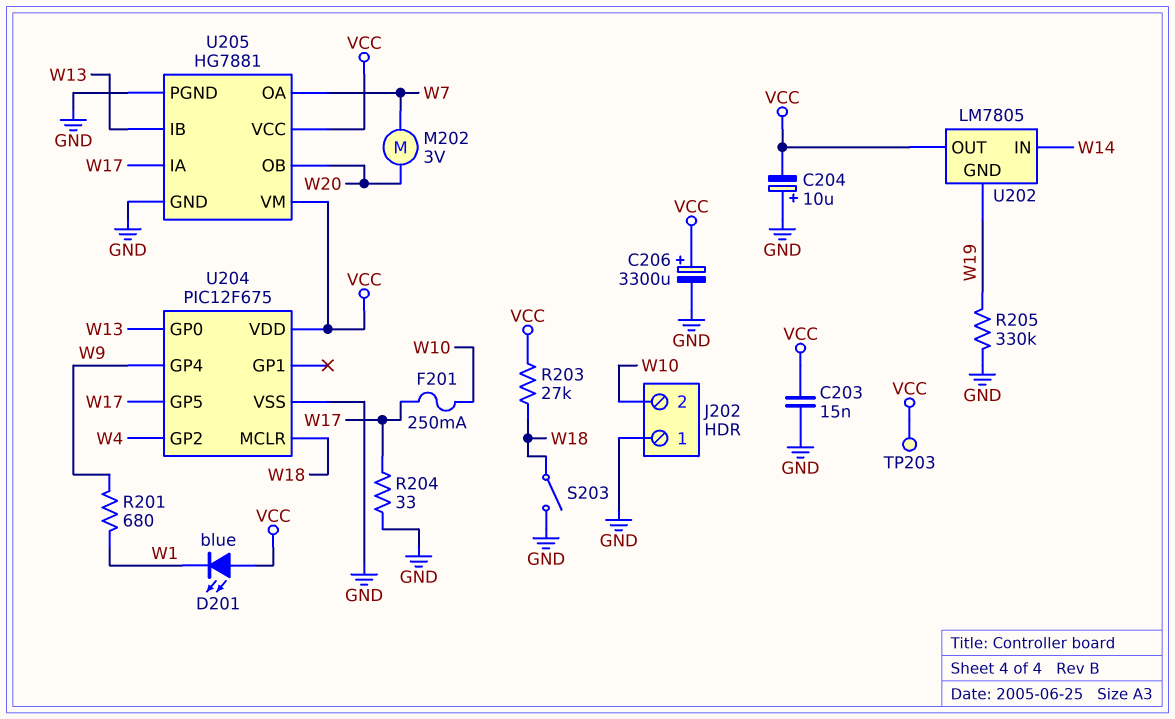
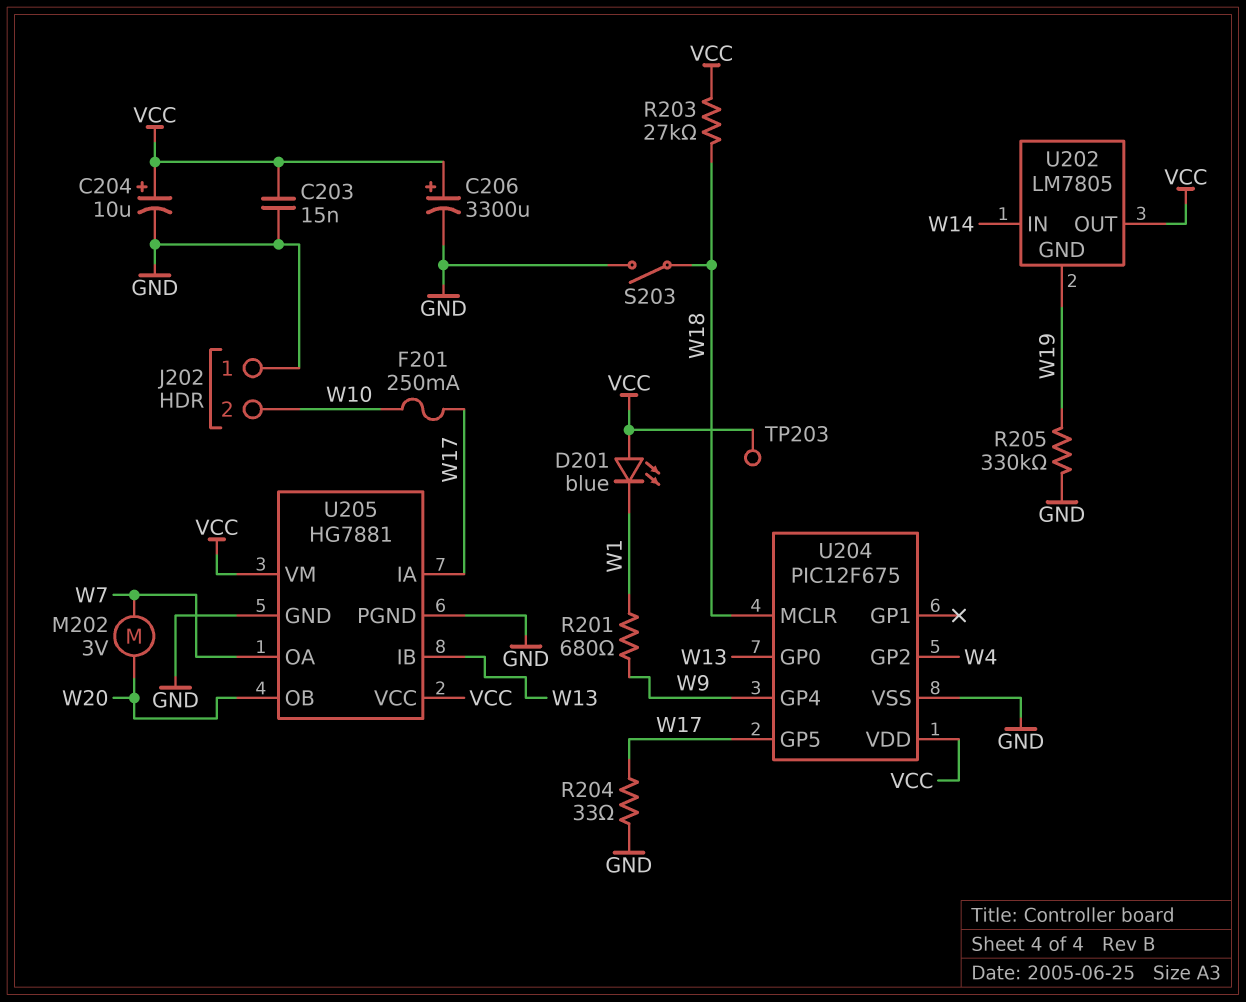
C204: 10uF (plus GND, minus VCC) -> 10uF (plus VCC, minus GND)

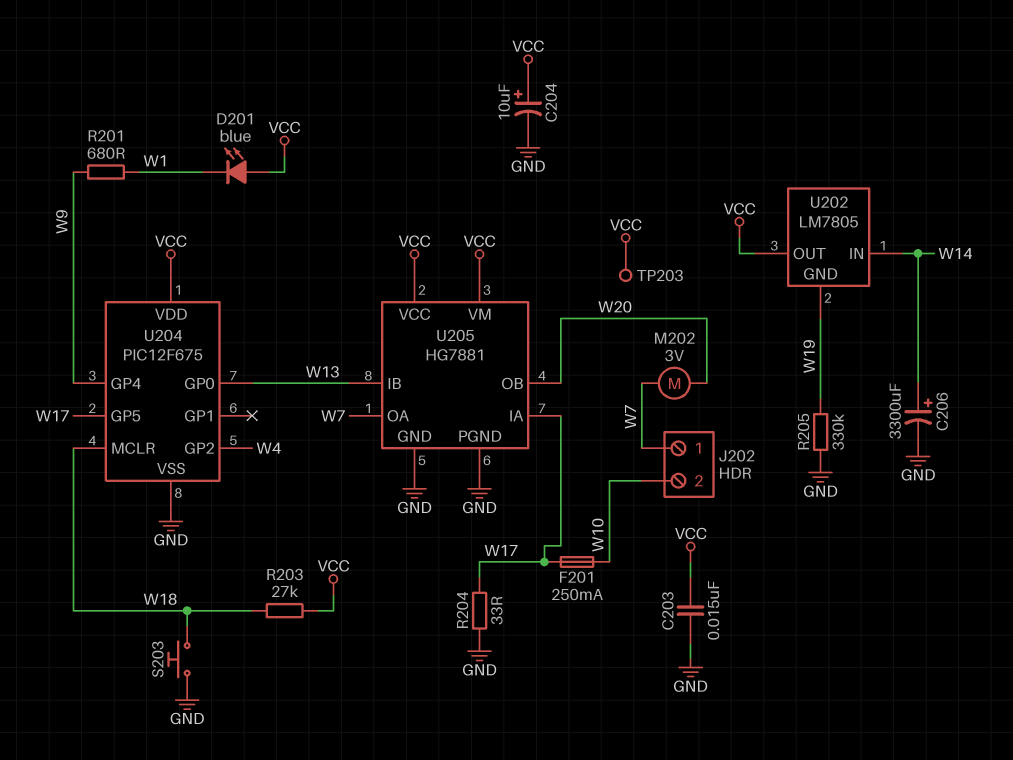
C206: 3300uF (plus VCC, minus GND) -> 3300uF (plus W14, minus GND)
J202 pin 1: GND -> W7
S203: switch (GND, W18) -> button (GND, W18)

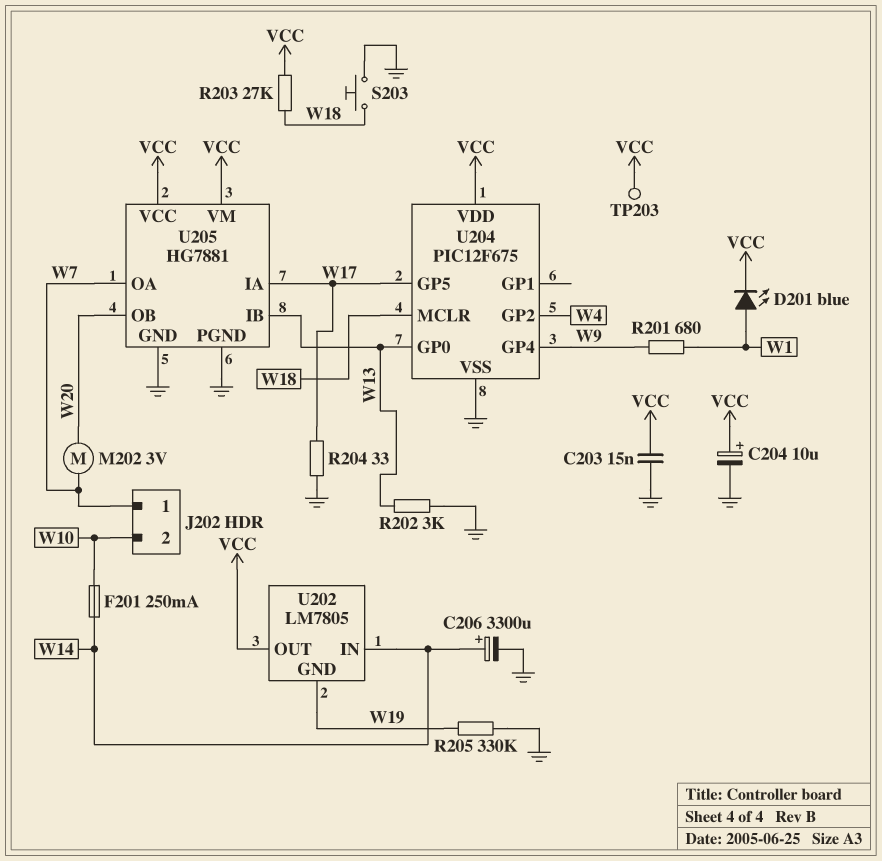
D201: LED blue (A VCC, K W1) -> LED blue (A W1, K VCC)
F201: 250mA (W10, W17) -> 250mA (W10, W14)
R202: none -> 3k (GND, W13)

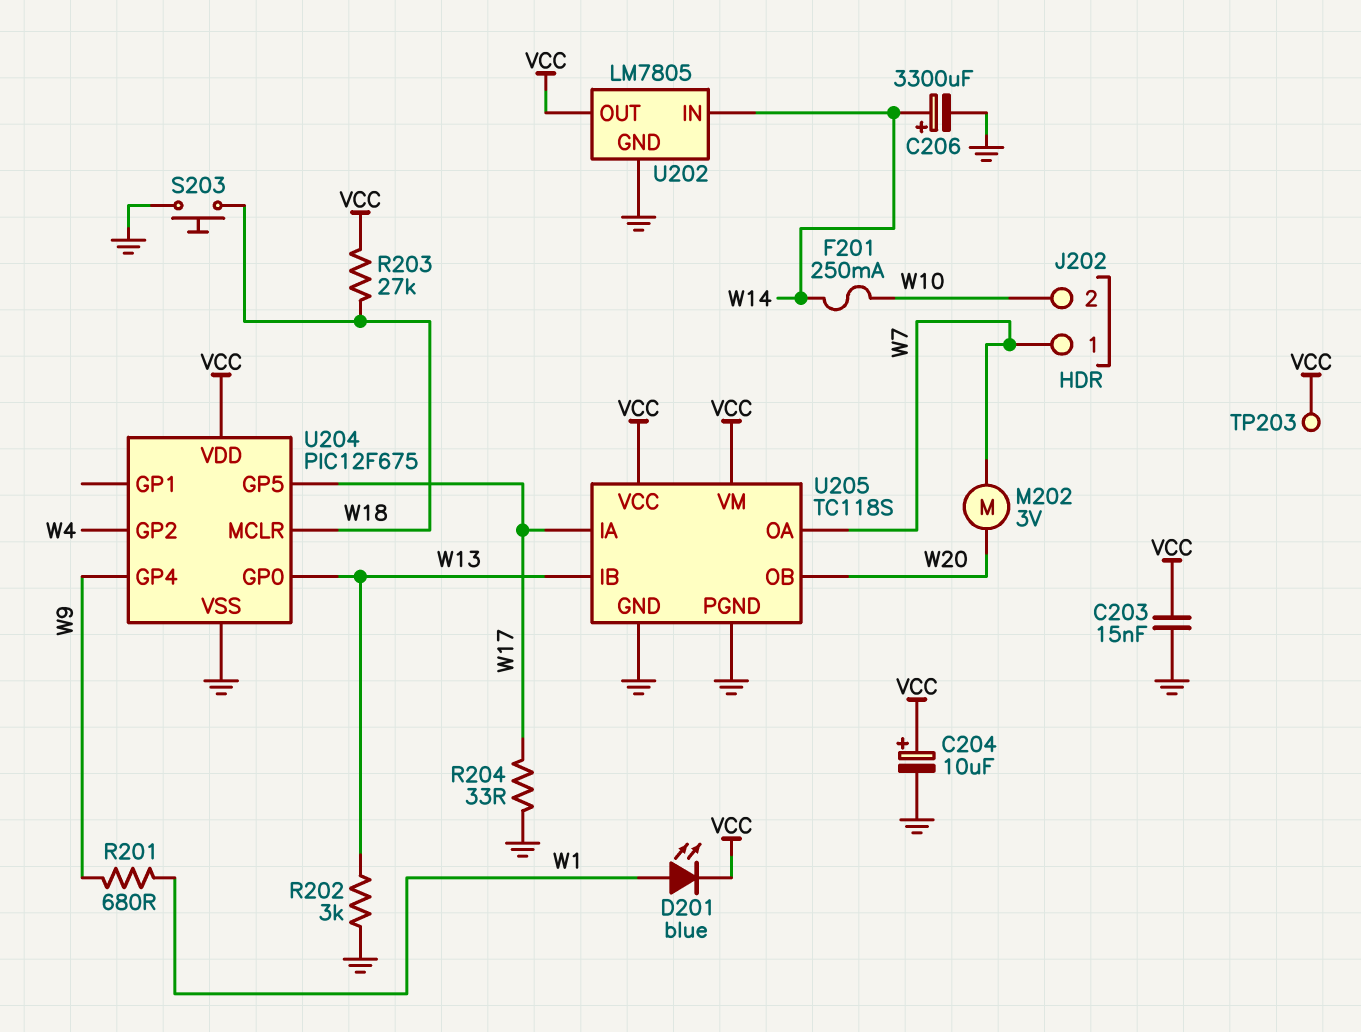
R205: 330k (GND, W19) -> none
U202 pin GND: W19 -> GND
U205: HG7881 -> TC118S

